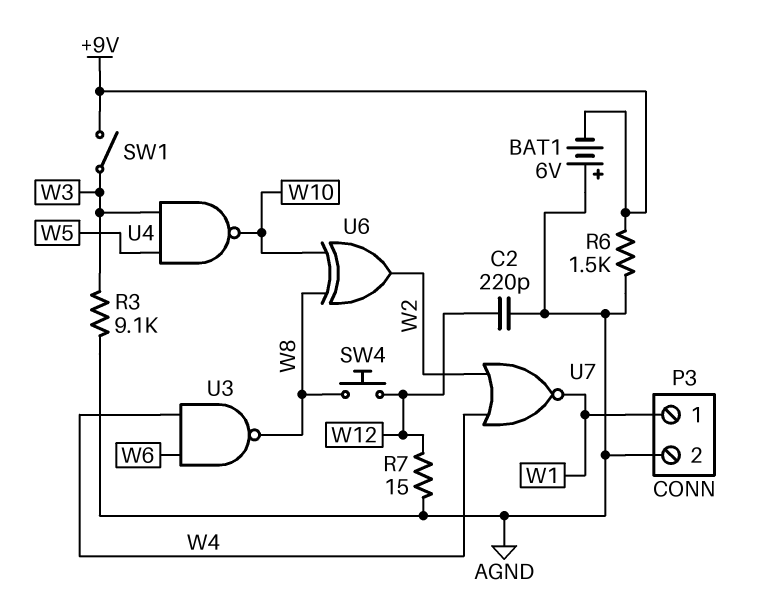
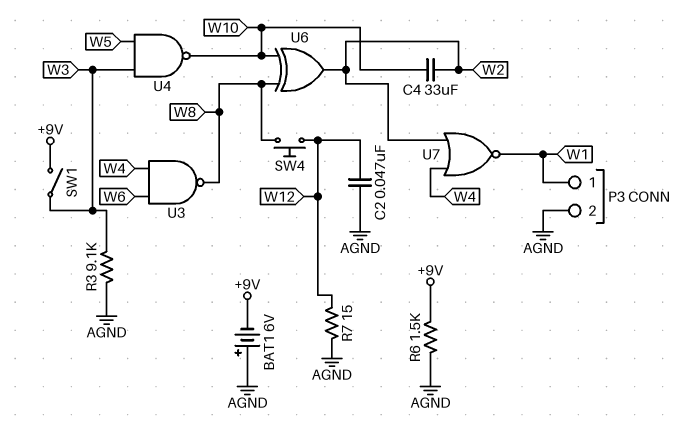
C2: 220pF (AGND, W12) -> 47nF (AGND, W12)
C4: none -> 33uF (W2, W10)

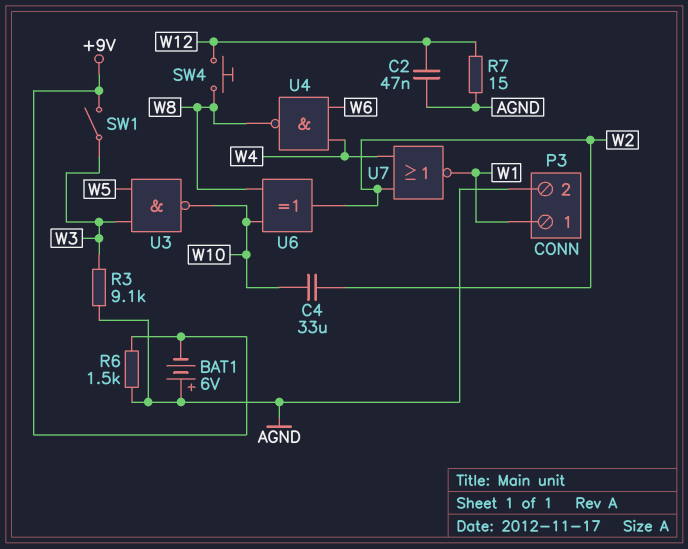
U3: NAND (in W4, in W6, out W8) -> NAND (in W3, in W5, out W10)
U4: NAND (in W3, in W5, out W10) -> NAND (in W4, in W6, out W8)

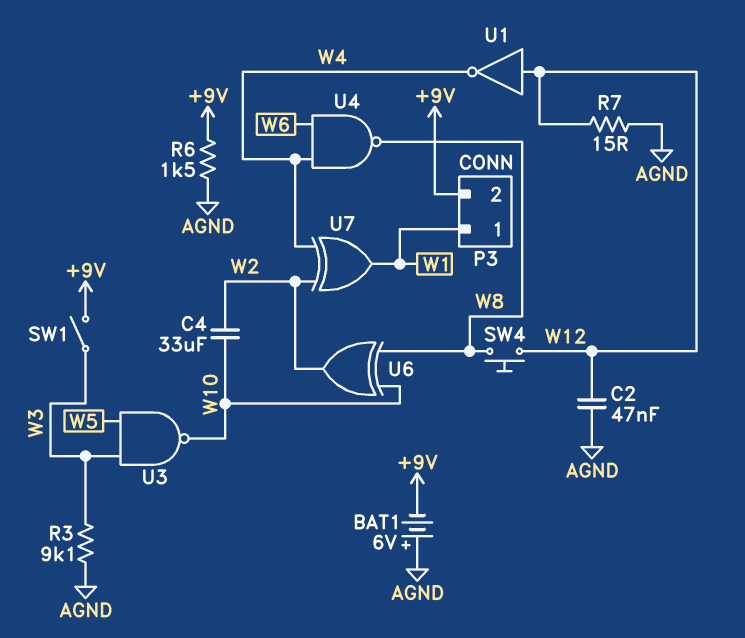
P3 pin 2: AGND -> +9V
U1: none -> NOT (in W12, out W4)
U7: NOR (in W2, in W4, out W1) -> XOR (in W2, in W4, out W1)

